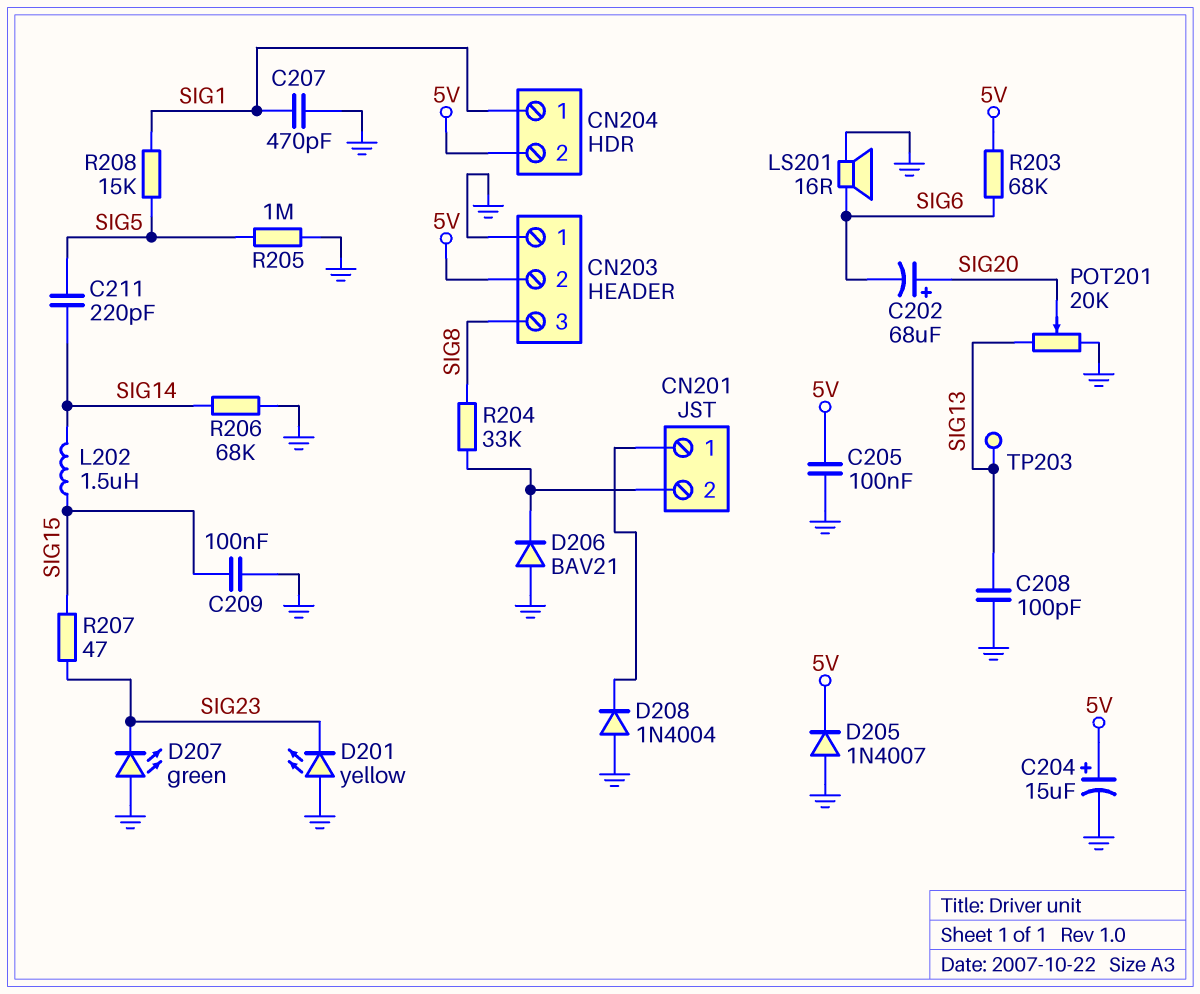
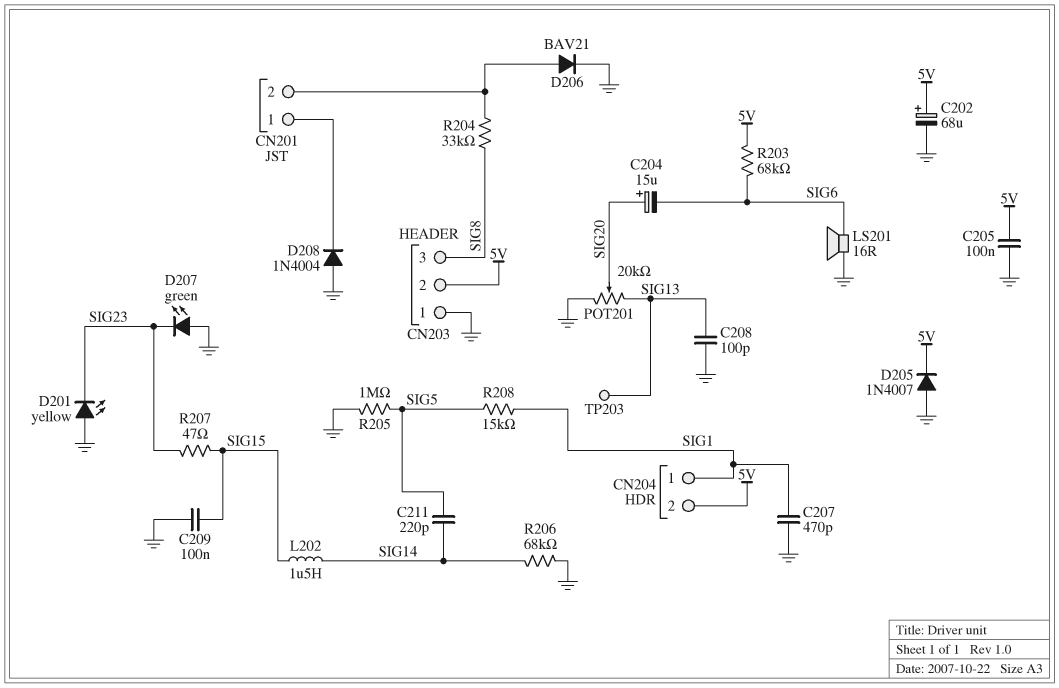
C202: 68uF (plus SIG20, minus SIG6) -> 68uF (plus 5V, minus GND)
C204: 15uF (plus 5V, minus GND) -> 15uF (plus SIG20, minus SIG6)
D206: diode BAV21 (A GND, K CN201/2) -> diode BAV21 (A CN201/2, K GND)

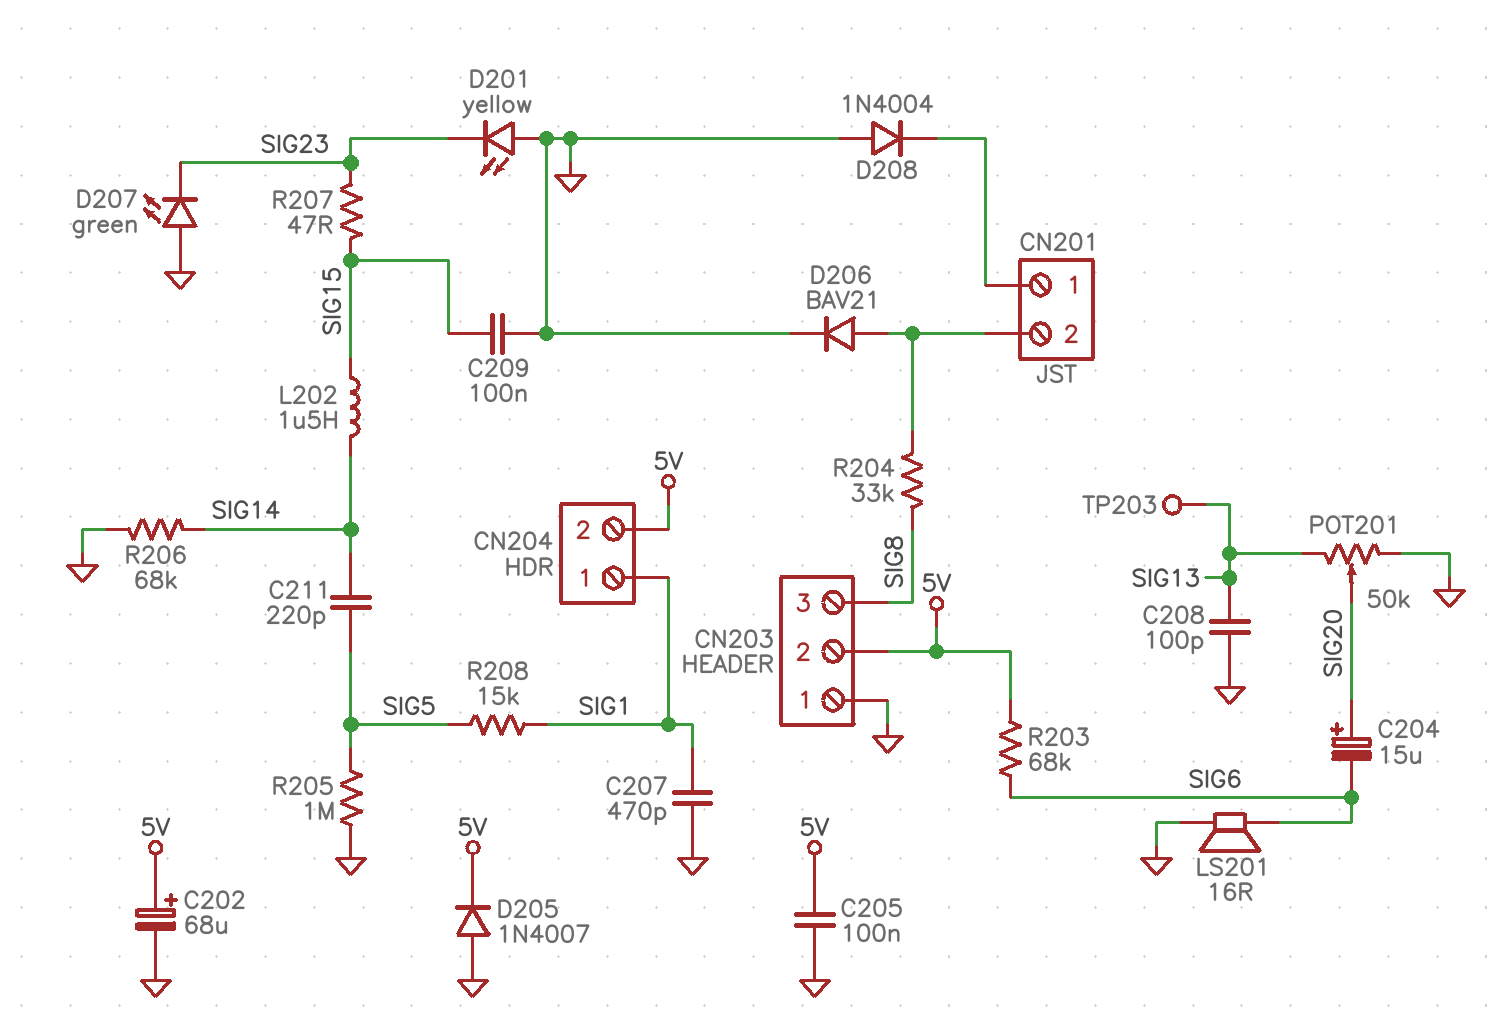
POT201: 20k (GND, SIG13, wiper SIG20) -> 50k (GND, SIG13, wiper SIG20)

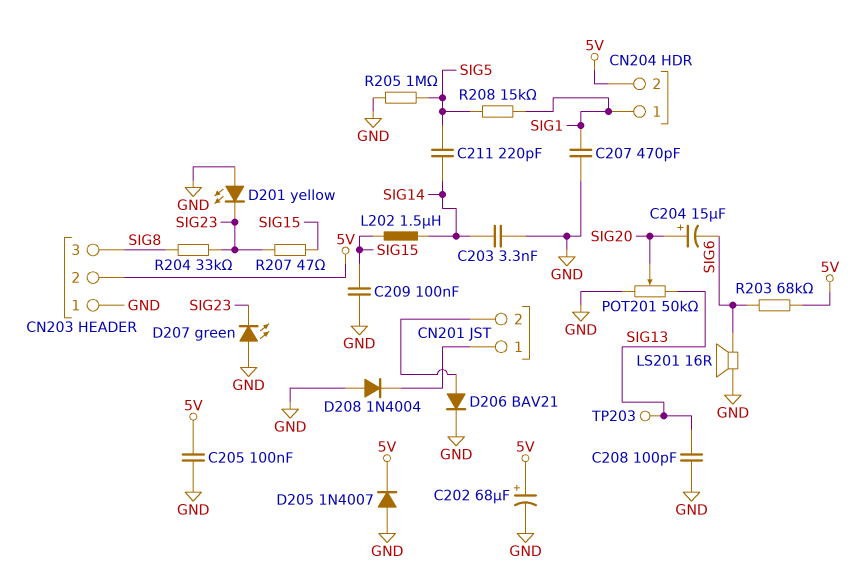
C203: none -> 3.3nF (GND, SIG14)
R204: 33k (CN201/2, SIG8) -> 33k (SIG8, SIG23)
R206: 68k (GND, SIG14) -> none

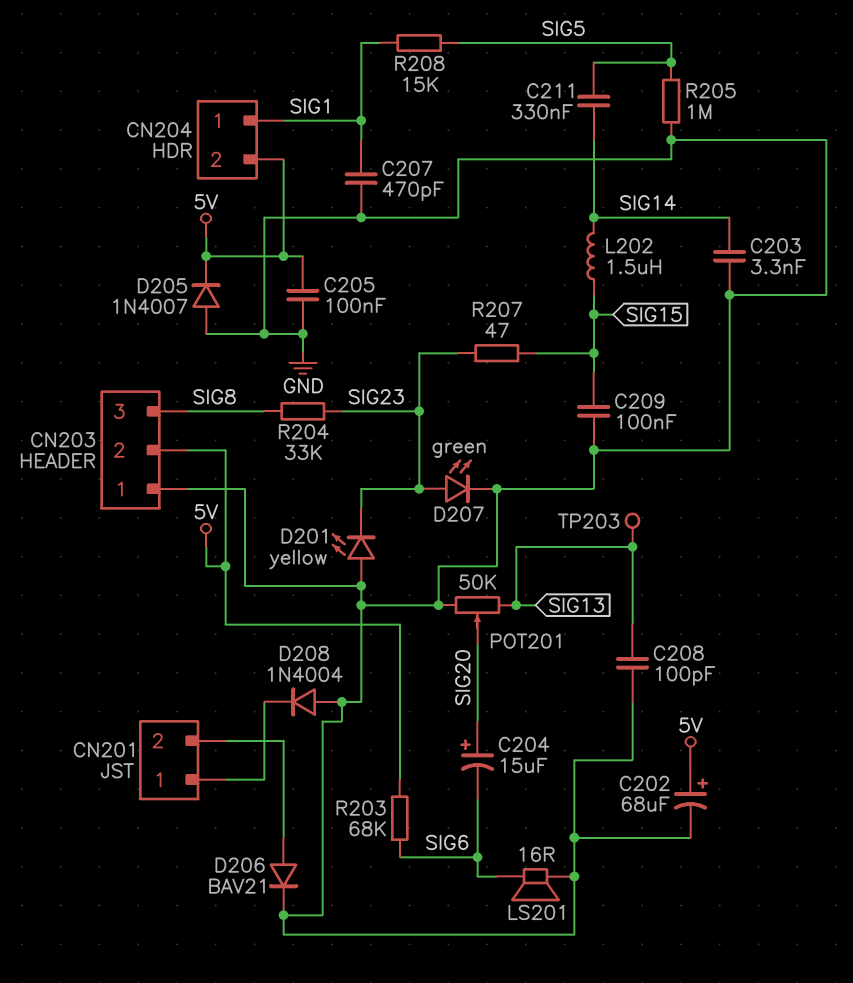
C211: 220pF (SIG5, SIG14) -> 330nF (SIG5, SIG14)
D207: LED green (A GND, K SIG23) -> LED green (A SIG23, K GND)

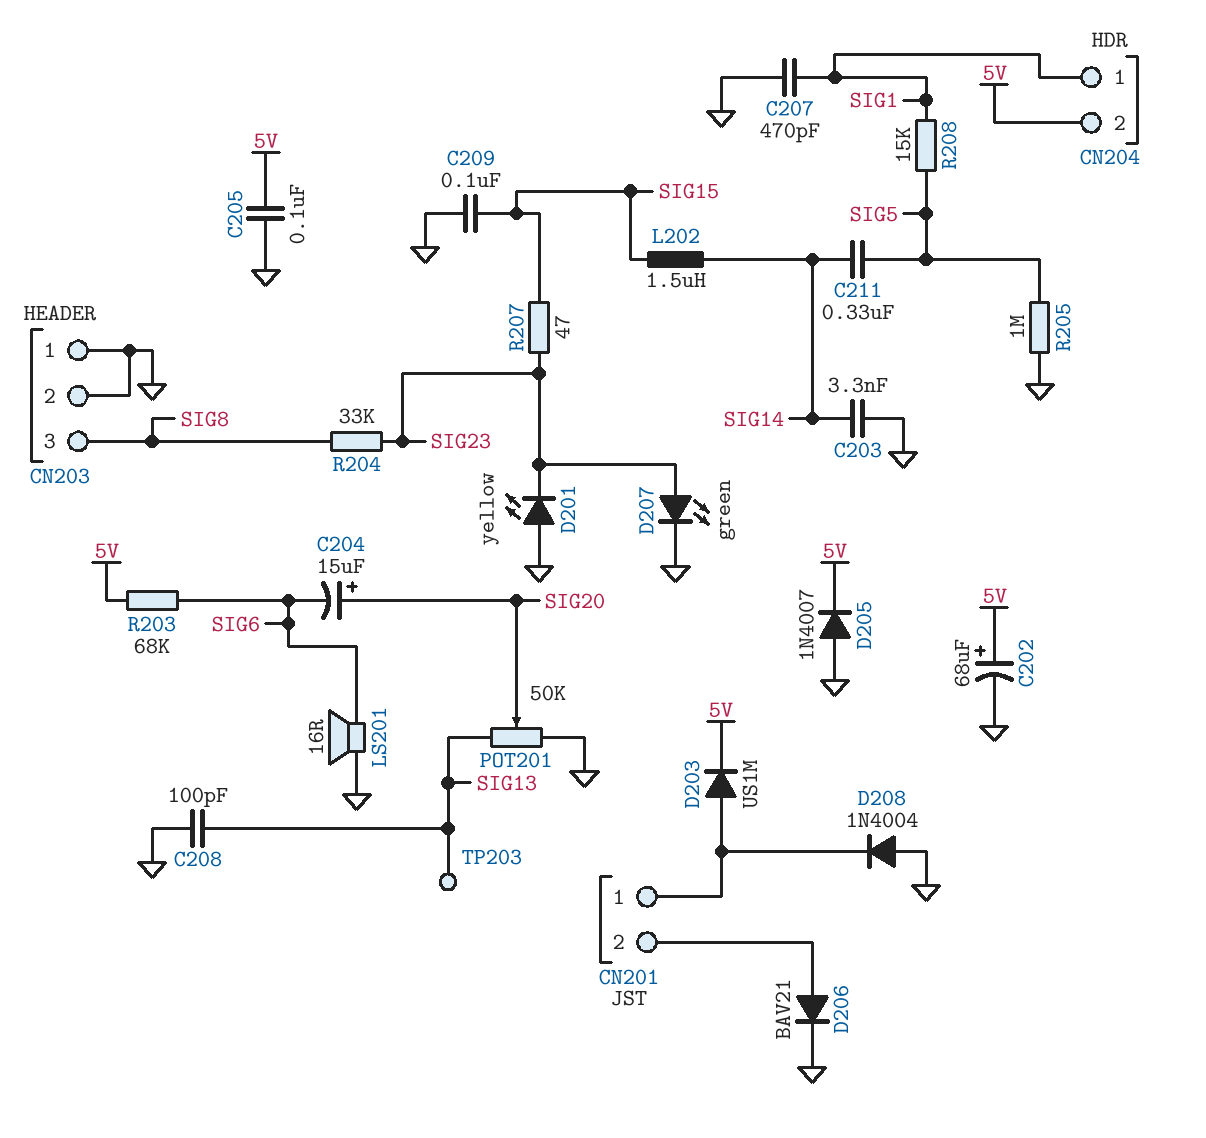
CN203 pin 2: 5V -> GND
D203: none -> diode US1M (A CN201/1, K 5V)

